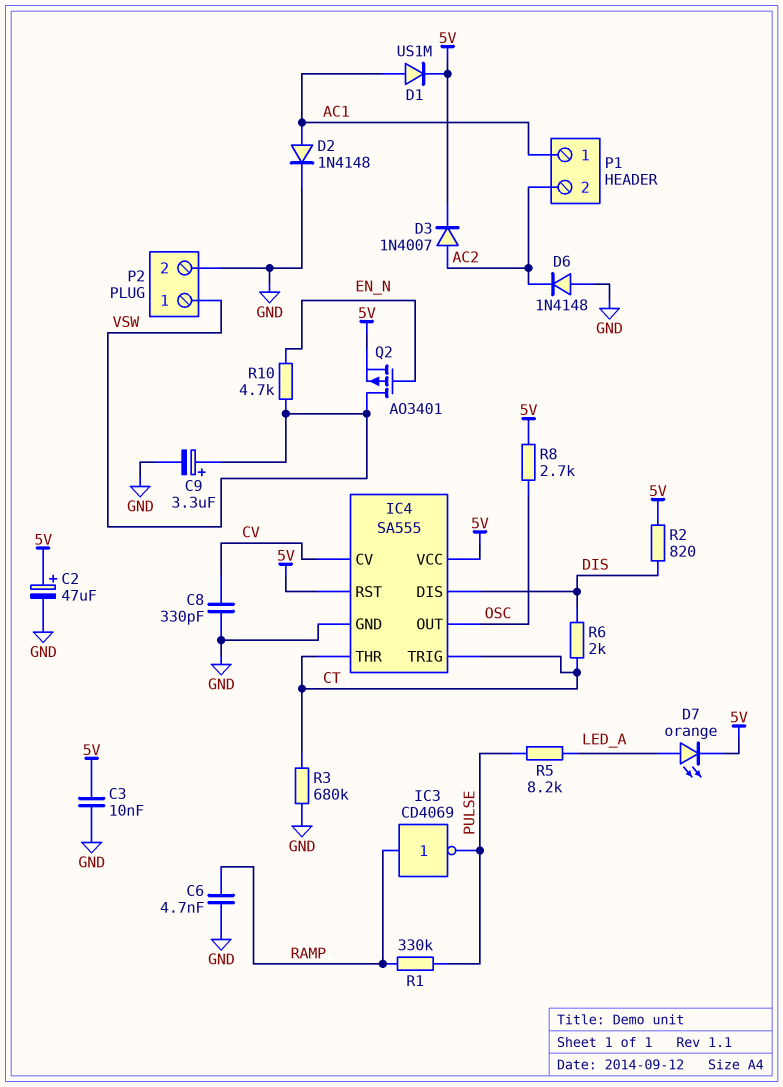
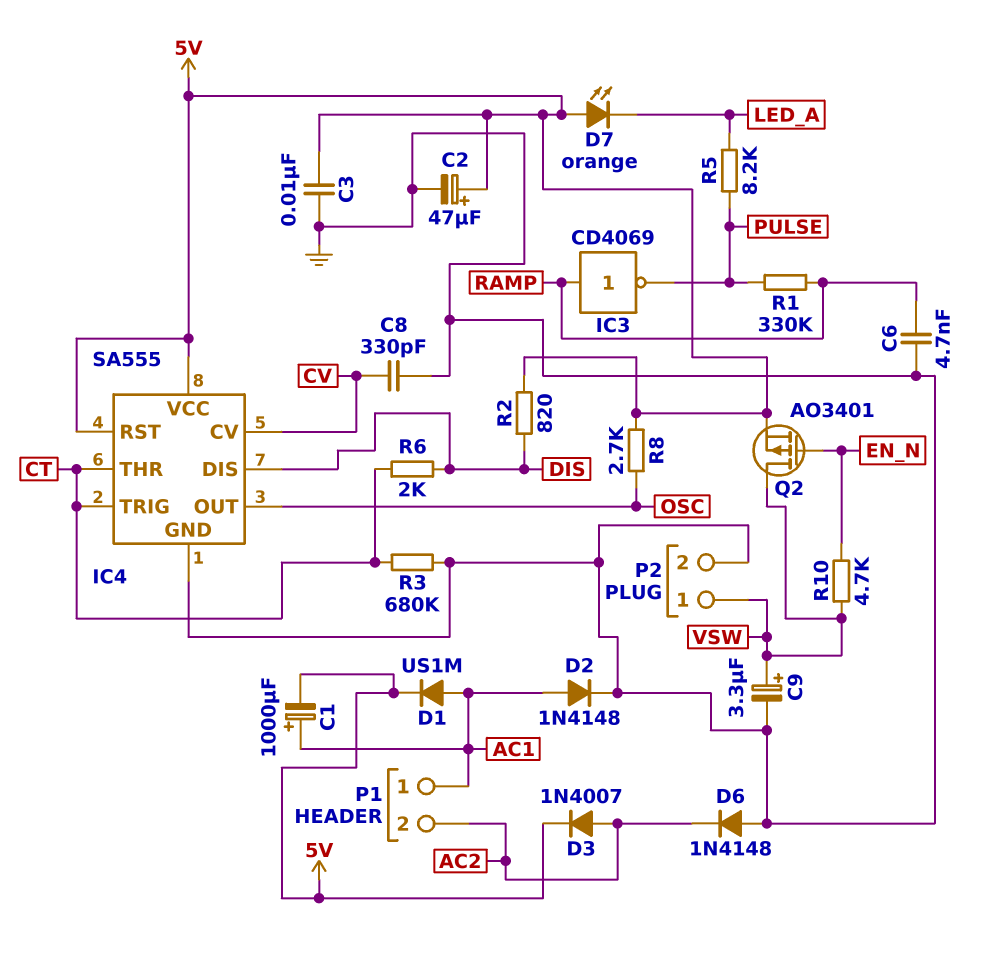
C1: none -> 1000uF (plus AC1, minus 5V)
D7: LED orange (A LED_A, K 5V) -> LED orange (A 5V, K LED_A)

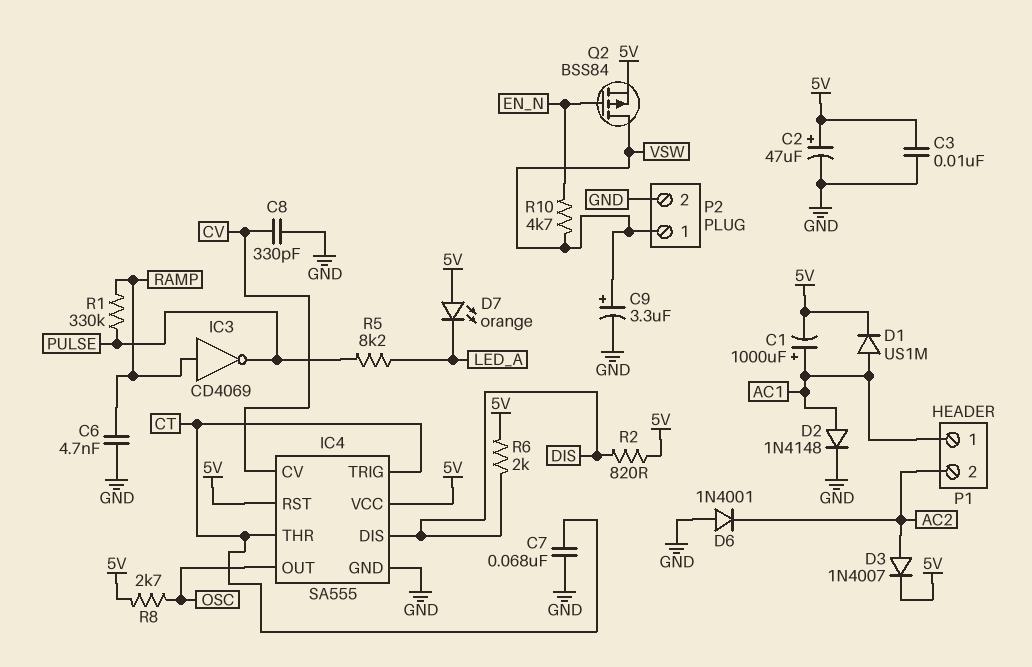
C7: none -> 68nF (CT, GND)
D6: diode 1N4148 (A GND, K AC2) -> diode 1N4001 (A GND, K AC2)
Q2: PMOS AO3401 (G EN_N, D VSW, S 5V) -> PMOS BSS84 (G EN_N, D VSW, S 5V)
R3: 680k (CT, GND) -> none
R6: 2k (CT, DIS) -> 2k (5V, DIS)

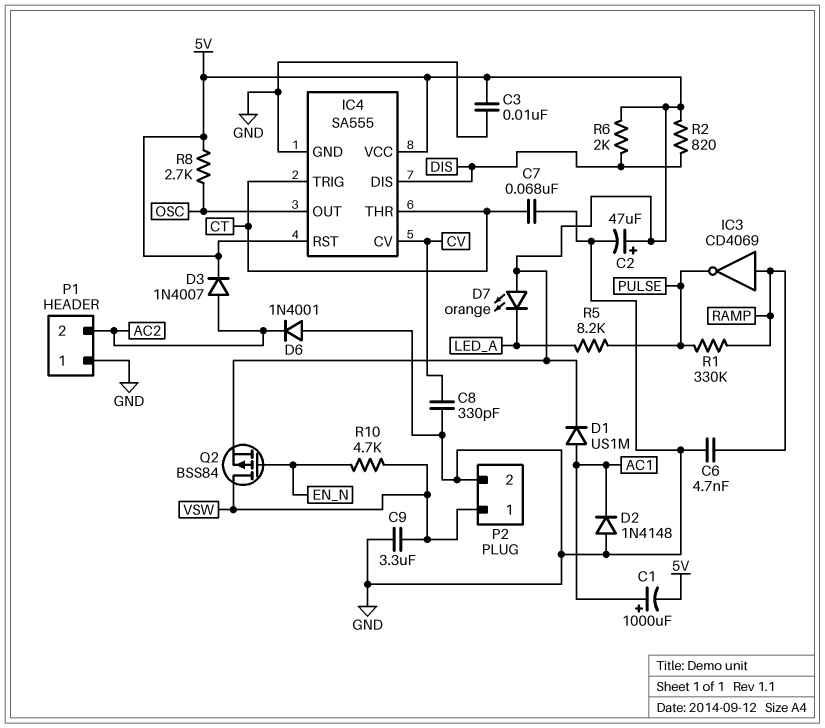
C9: 3.3uF (plus VSW, minus GND) -> 3.3uF (GND, VSW)
D2: diode 1N4148 (A AC1, K GND) -> diode 1N4148 (A GND, K AC1)
P1 pin 1: AC1 -> GND

